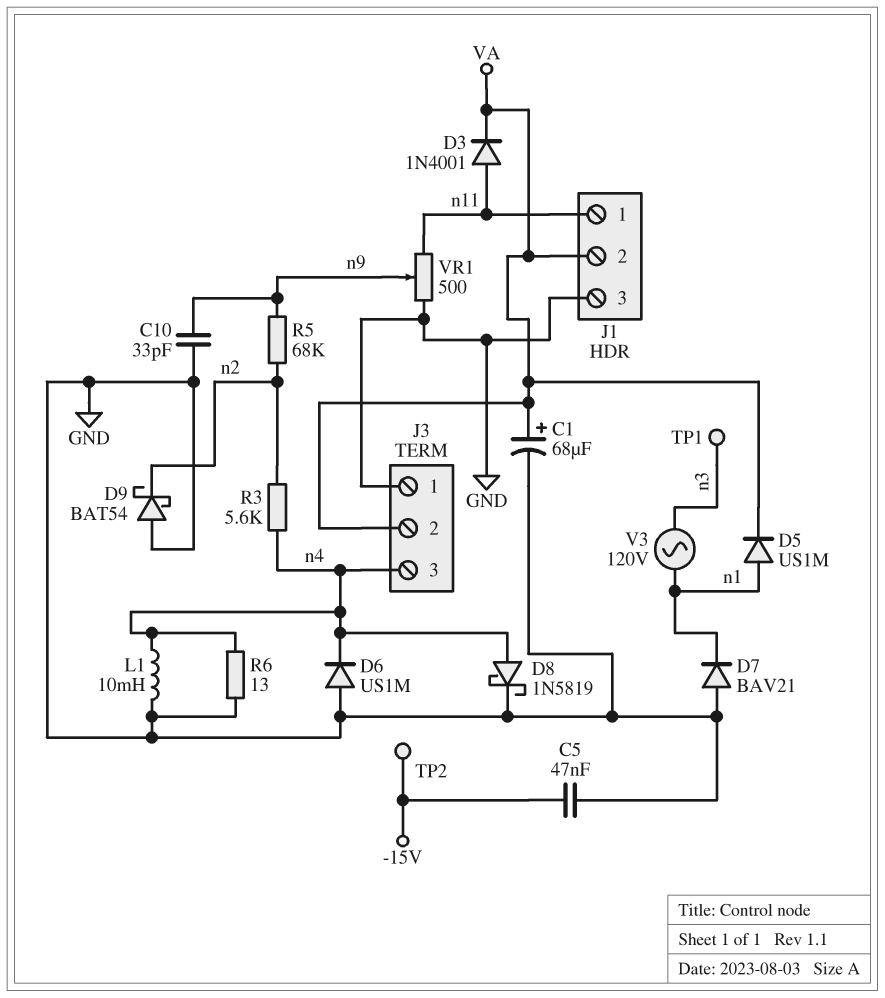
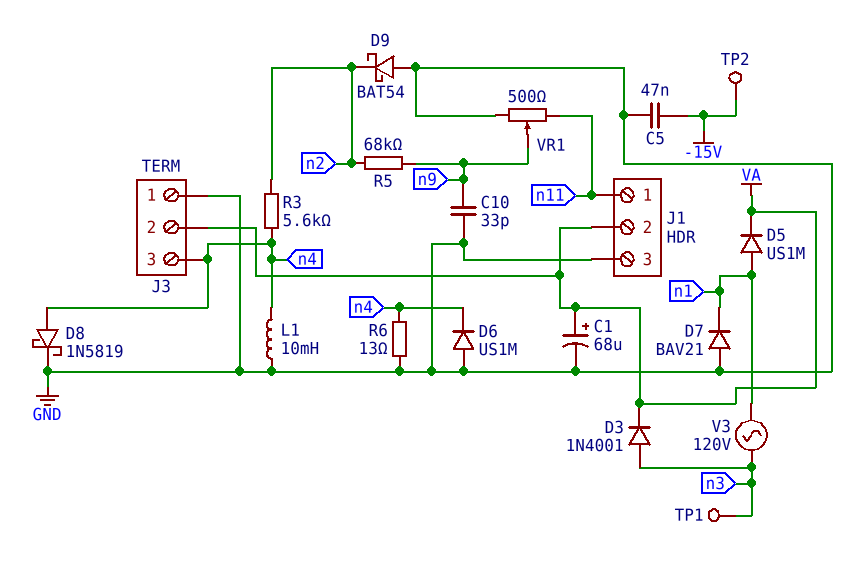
D3: diode 1N4001 (A n11, K VA) -> diode 1N4001 (A n3, K VA)

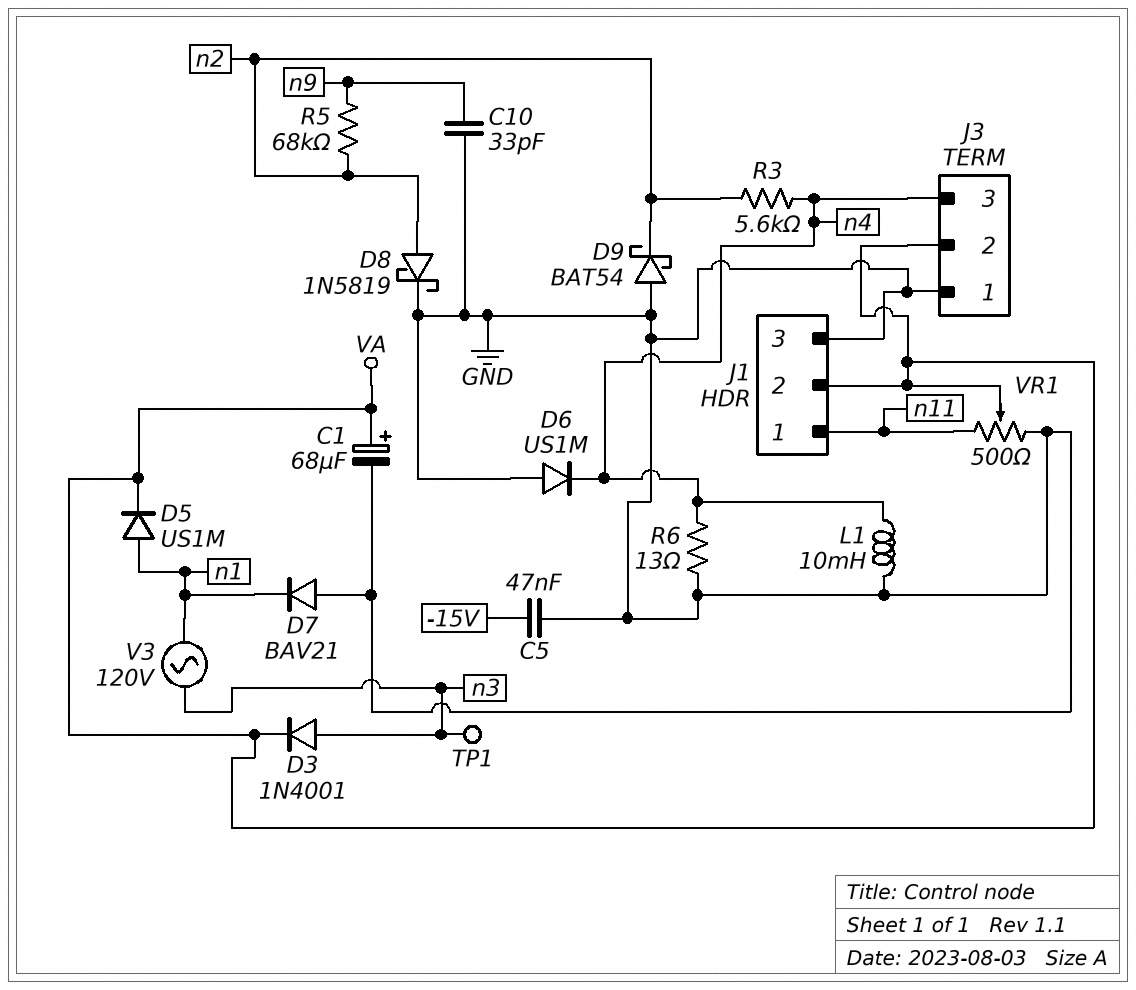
D8: schottky 1N5819 (A n4, K GND) -> schottky 1N5819 (A n2, K GND)
TP2: test point (-15V) -> none
VR1: 500 (GND, n11, wiper n9) -> 500 (GND, n11, wiper VA)

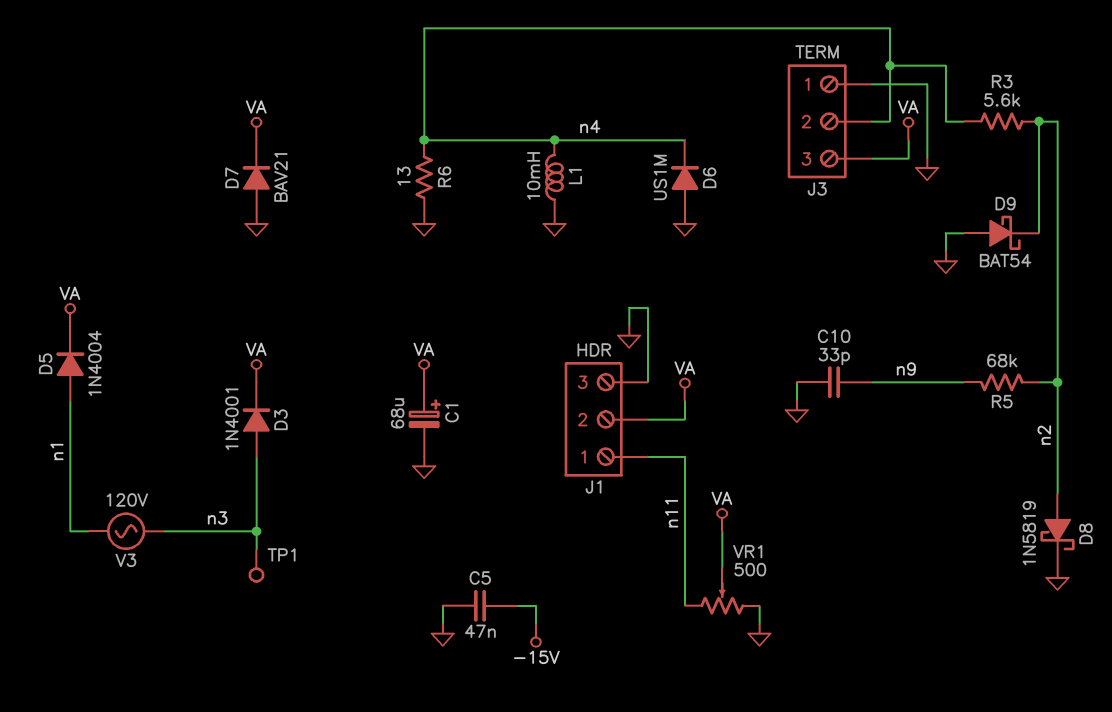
D5: diode US1M (A n1, K VA) -> diode 1N4004 (A n1, K VA)
D7: diode BAV21 (A GND, K n1) -> diode BAV21 (A GND, K VA)
J3 pin 2: VA -> n4
J3 pin 3: n4 -> VA

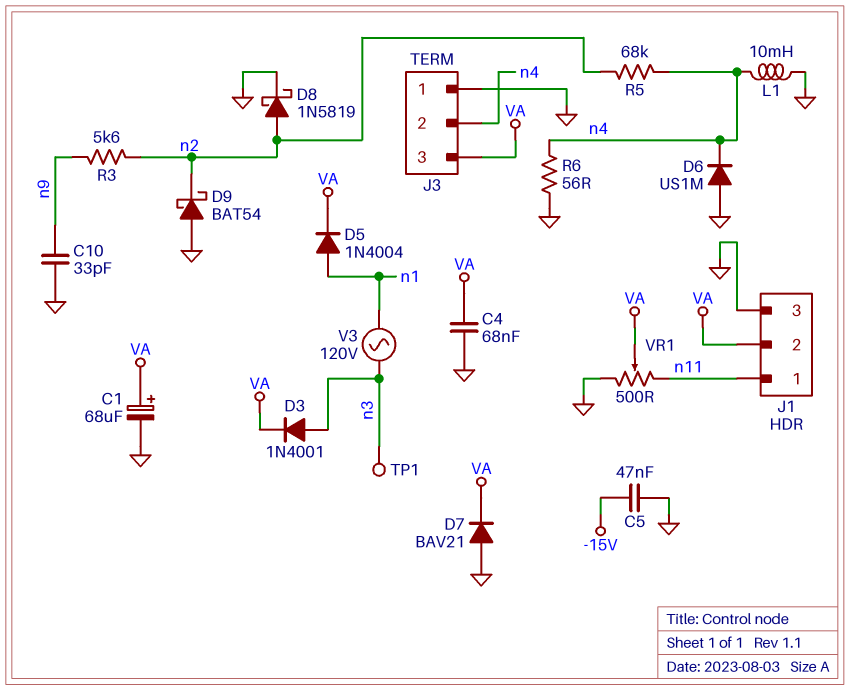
C4: none -> 68nF (GND, VA)
R3: 5.6k (n2, n4) -> 5.6k (n2, n9)
R5: 68k (n2, n9) -> 68k (n2, n4)
R6: 13 (GND, n4) -> 56 (GND, n4)

